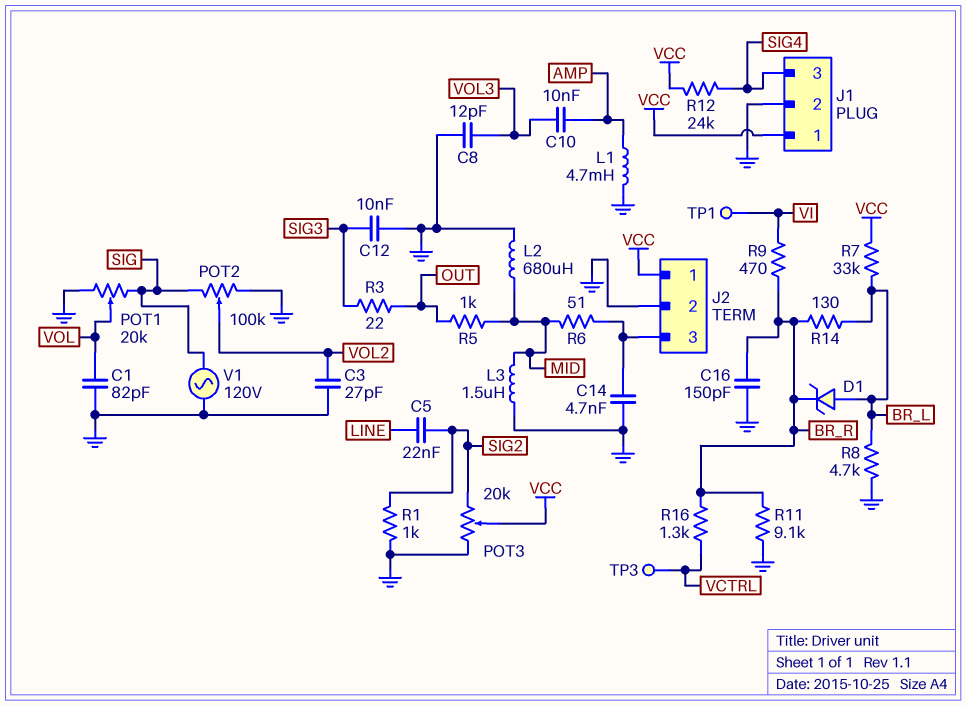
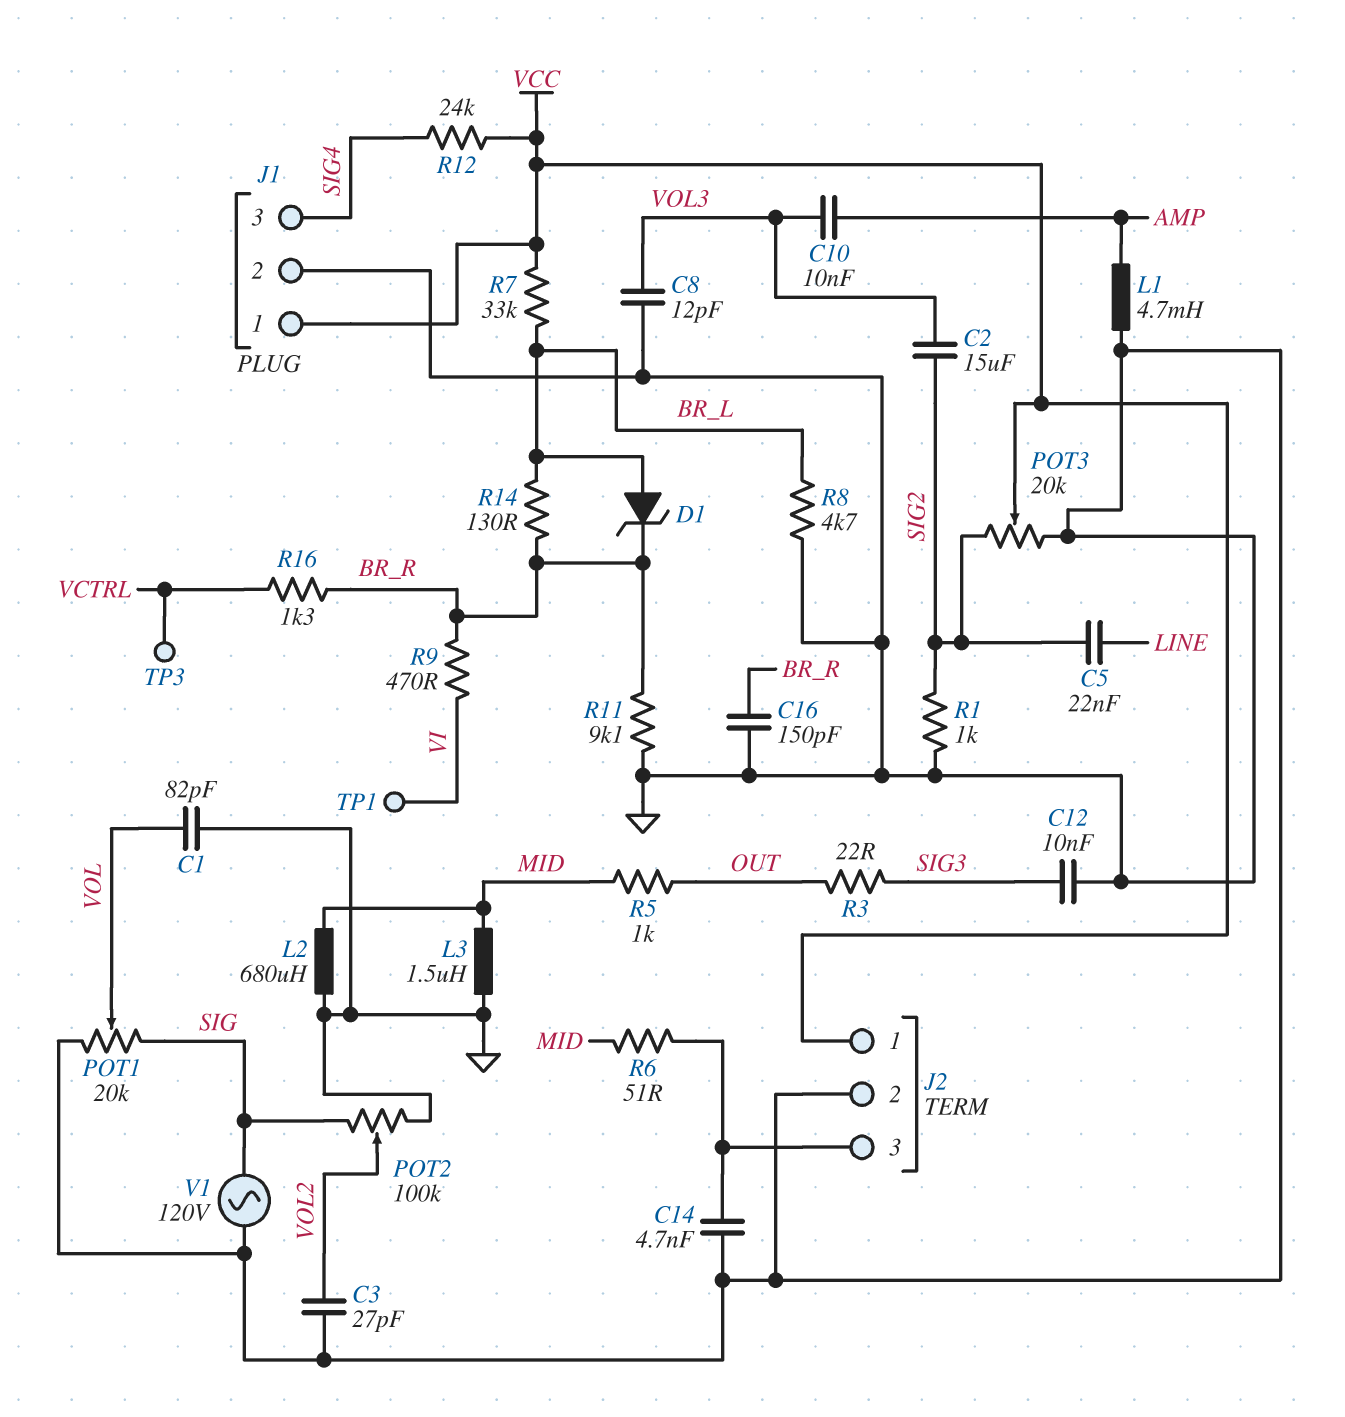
C2: none -> 15uF (SIG2, VOL3)

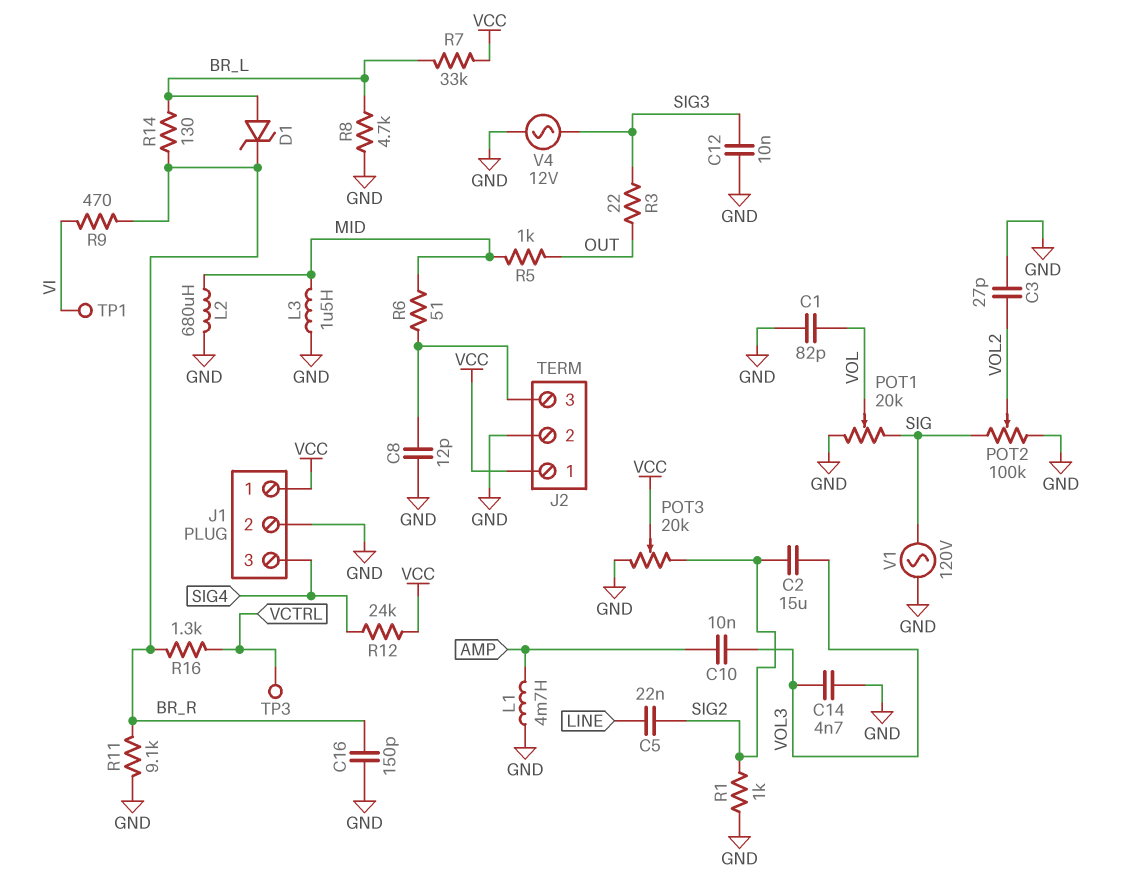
C8: 12pF (GND, VOL3) -> 12pF (GND, J2/3)
C14: 4.7nF (GND, J2/3) -> 4.7nF (GND, VOL3)
V4: none -> AC 12V (GND, SIG3)

